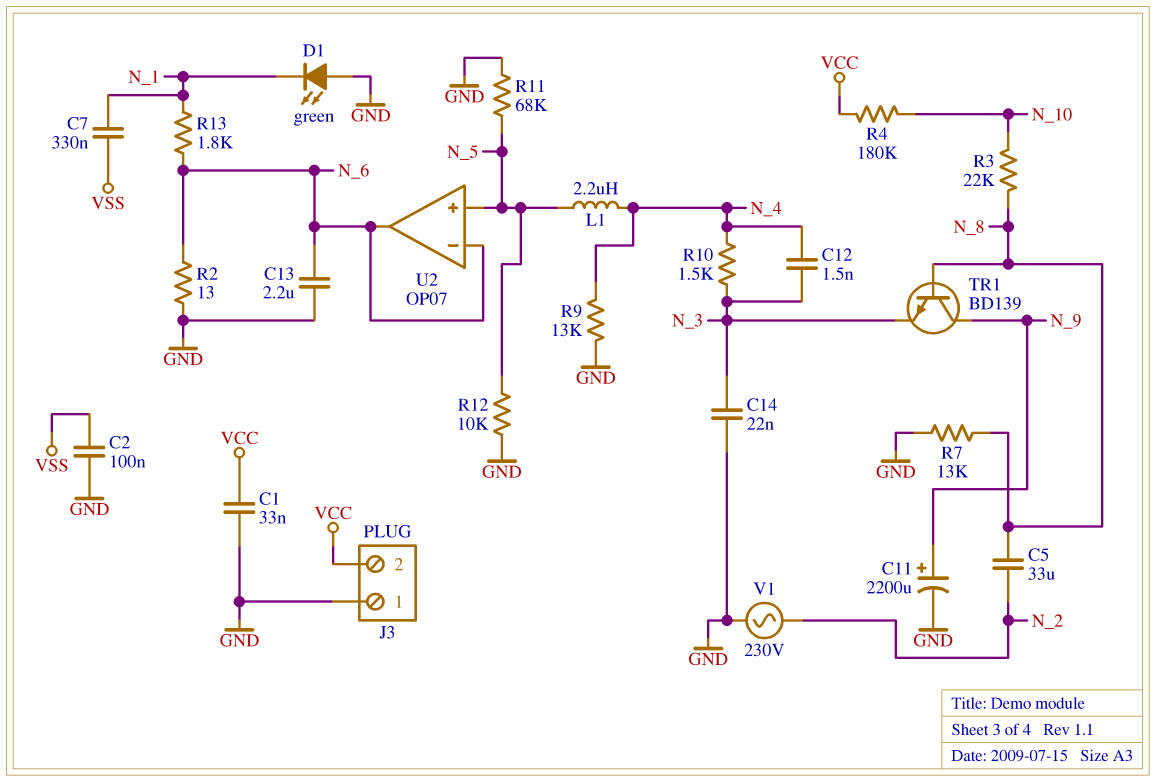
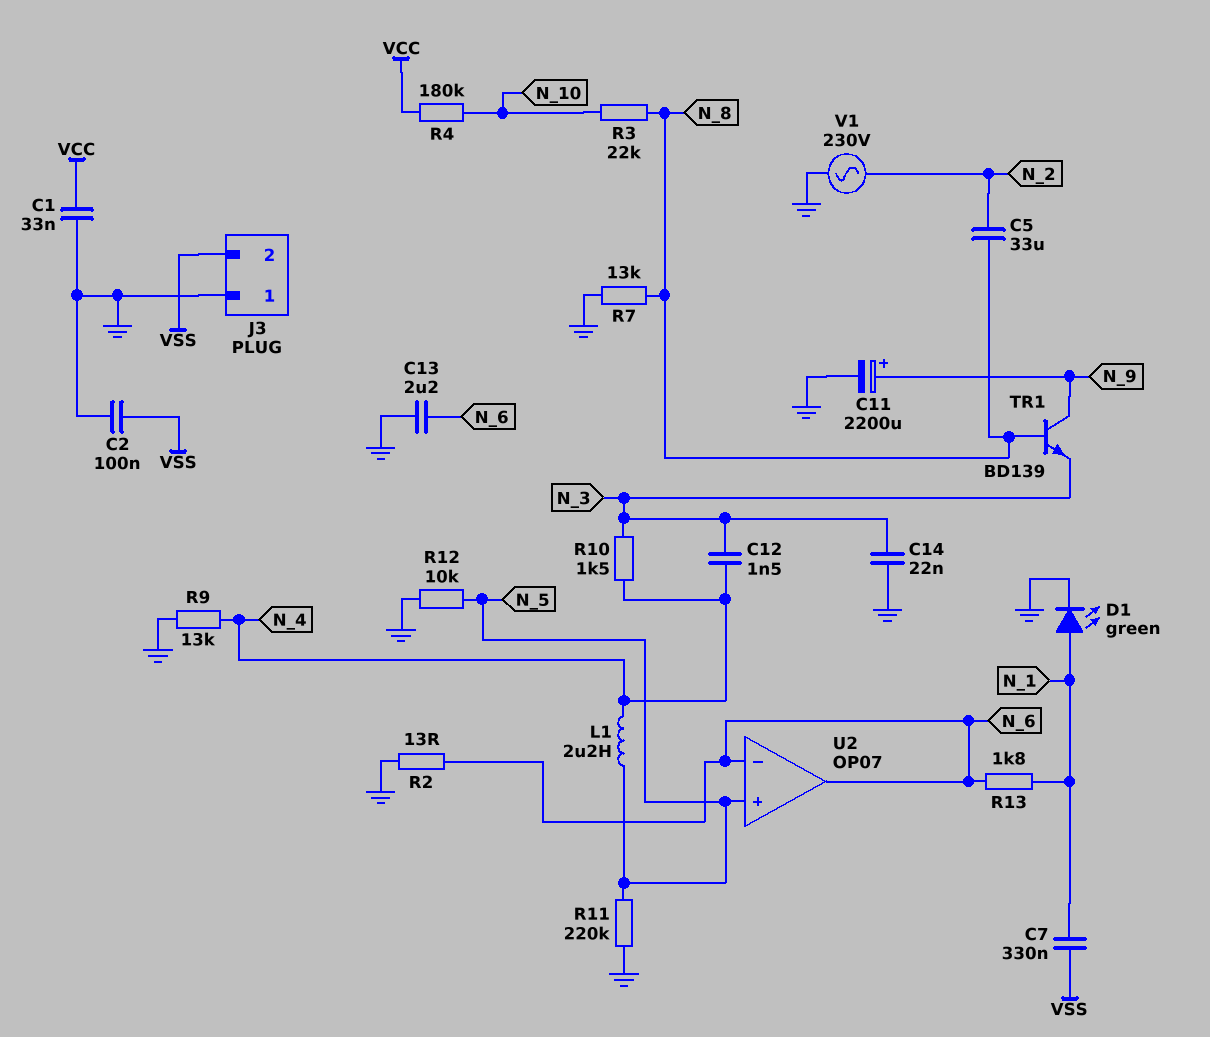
D1: LED green (A GND, K N_1) -> LED green (A N_1, K GND)
J3 pin 2: VCC -> VSS
R11: 68k (GND, N_5) -> 220k (GND, N_5)

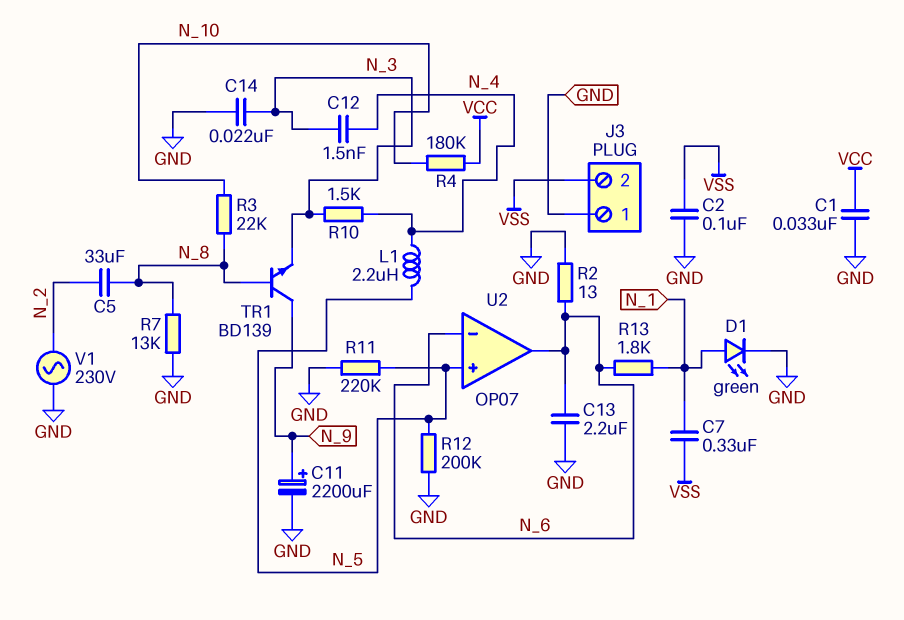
R9: 13k (GND, N_4) -> none
R12: 10k (GND, N_5) -> 200k (GND, N_5)

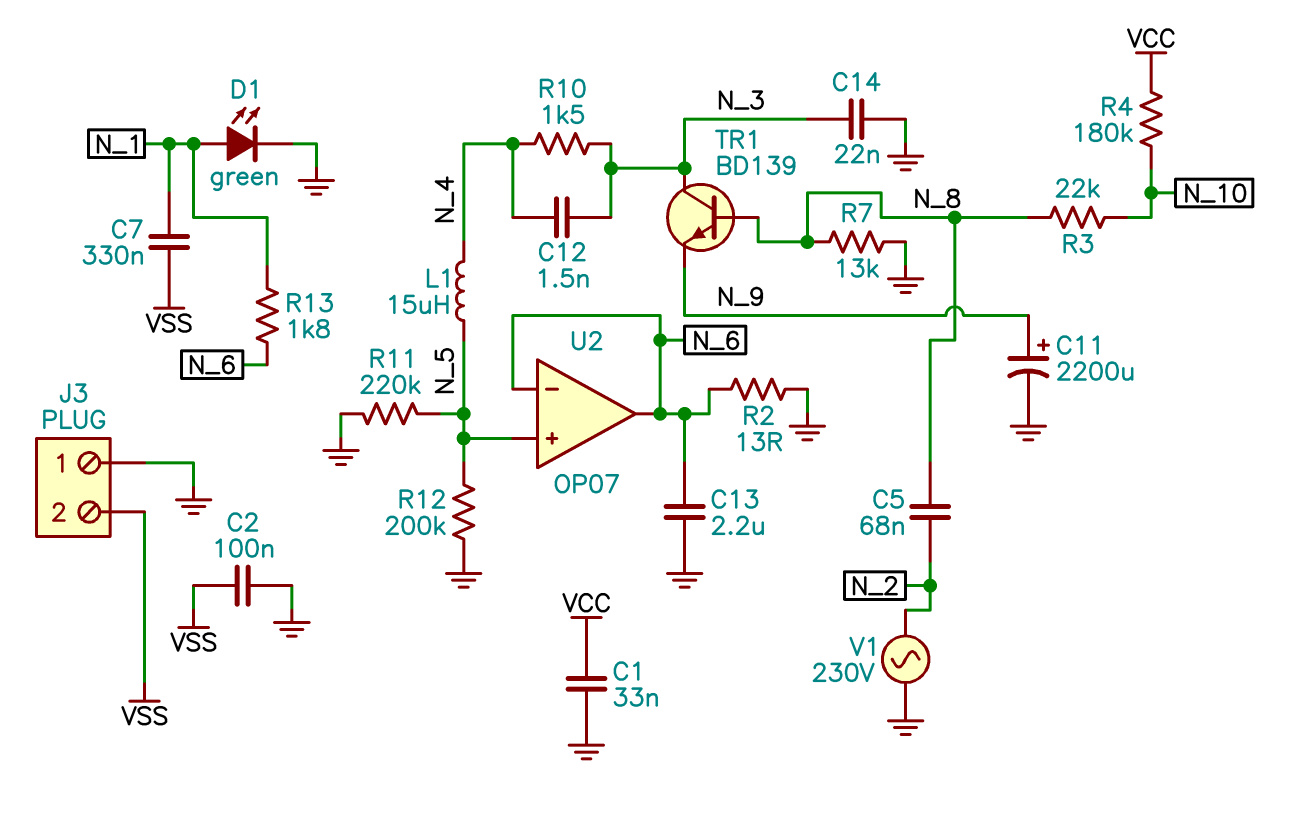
C5: 33uF (N_2, N_8) -> 68nF (N_2, N_8)
L1: 2.2uH (N_4, N_5) -> 15uH (N_4, N_5)
TR1: NPN BD139 (B N_8, C N_9, E N_3) -> NPN BD139 (B N_8, C N_3, E N_9)

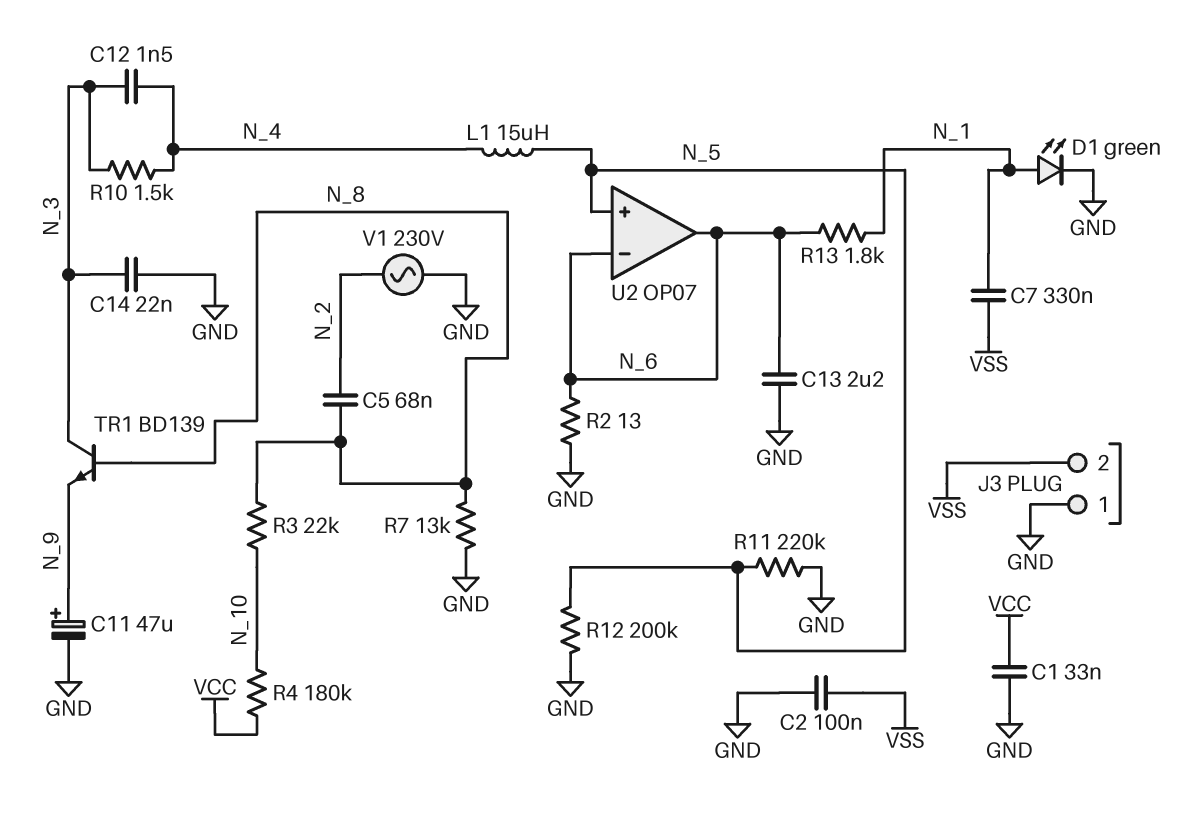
C11: 2200uF (plus N_9, minus GND) -> 47uF (plus N_9, minus GND)

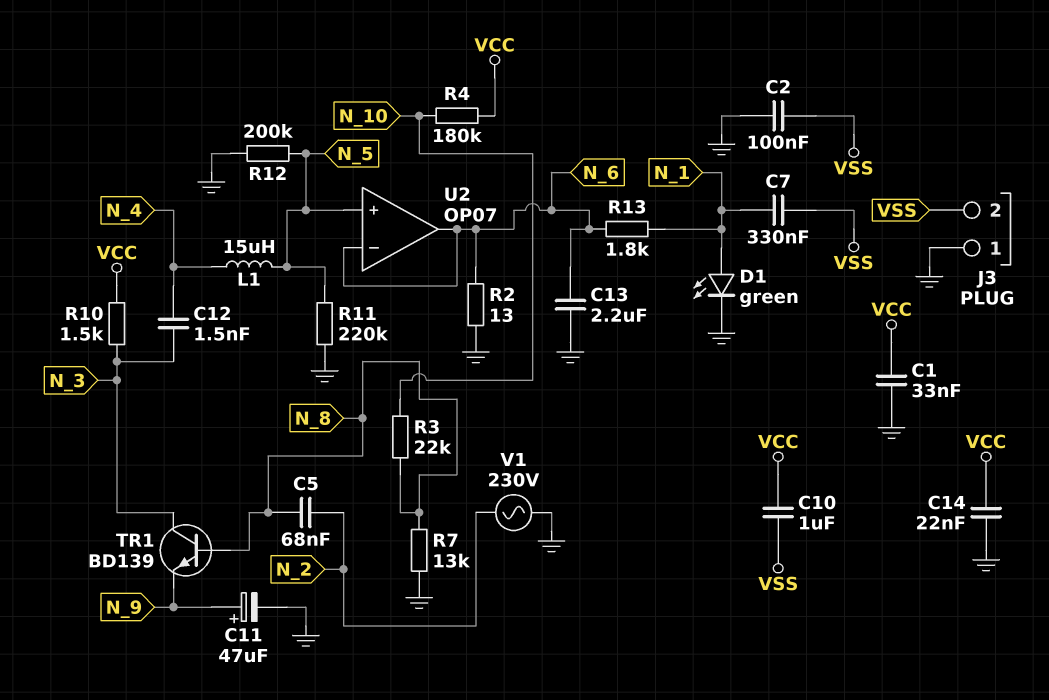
C10: none -> 1uF (VCC, VSS)
C14: 22nF (GND, N_3) -> 22nF (GND, VCC)
R10: 1.5k (N_3, N_4) -> 1.5k (N_3, VCC)

